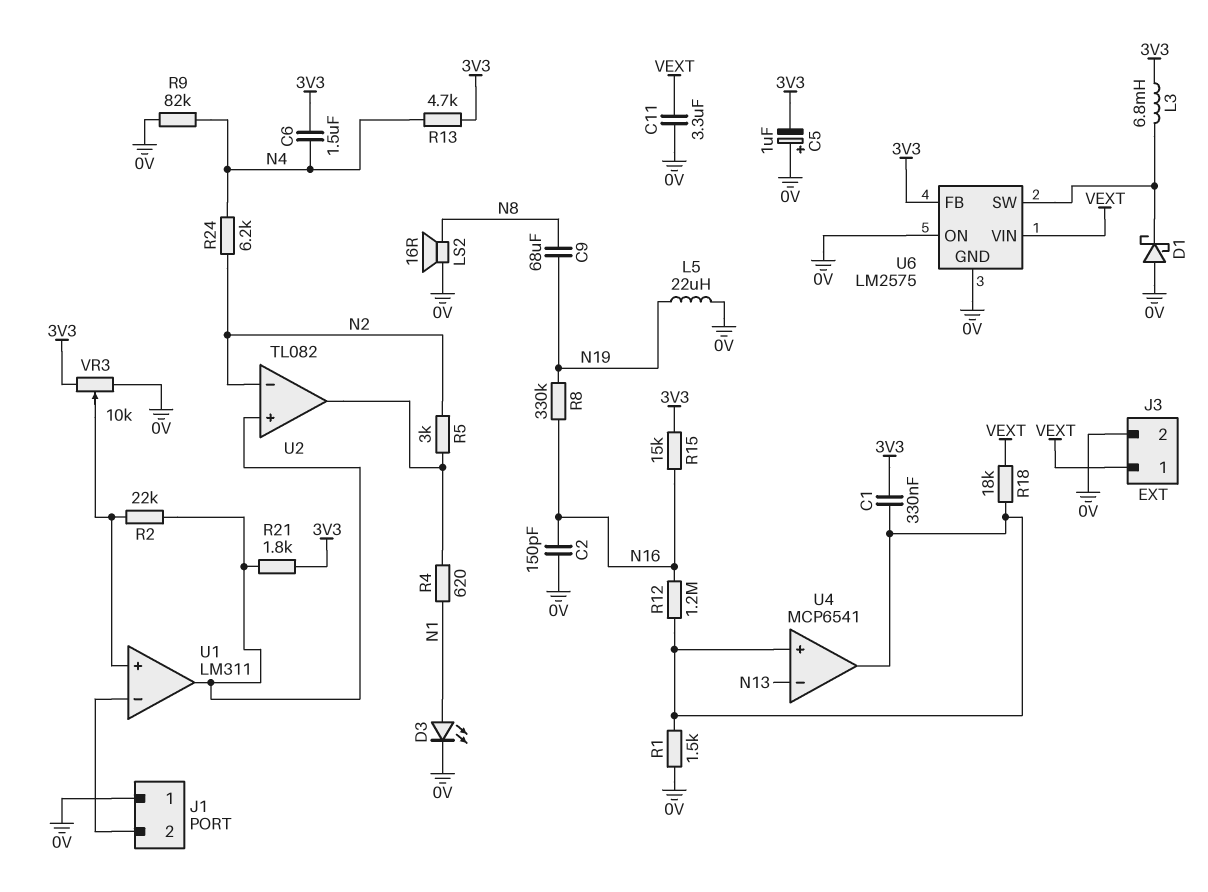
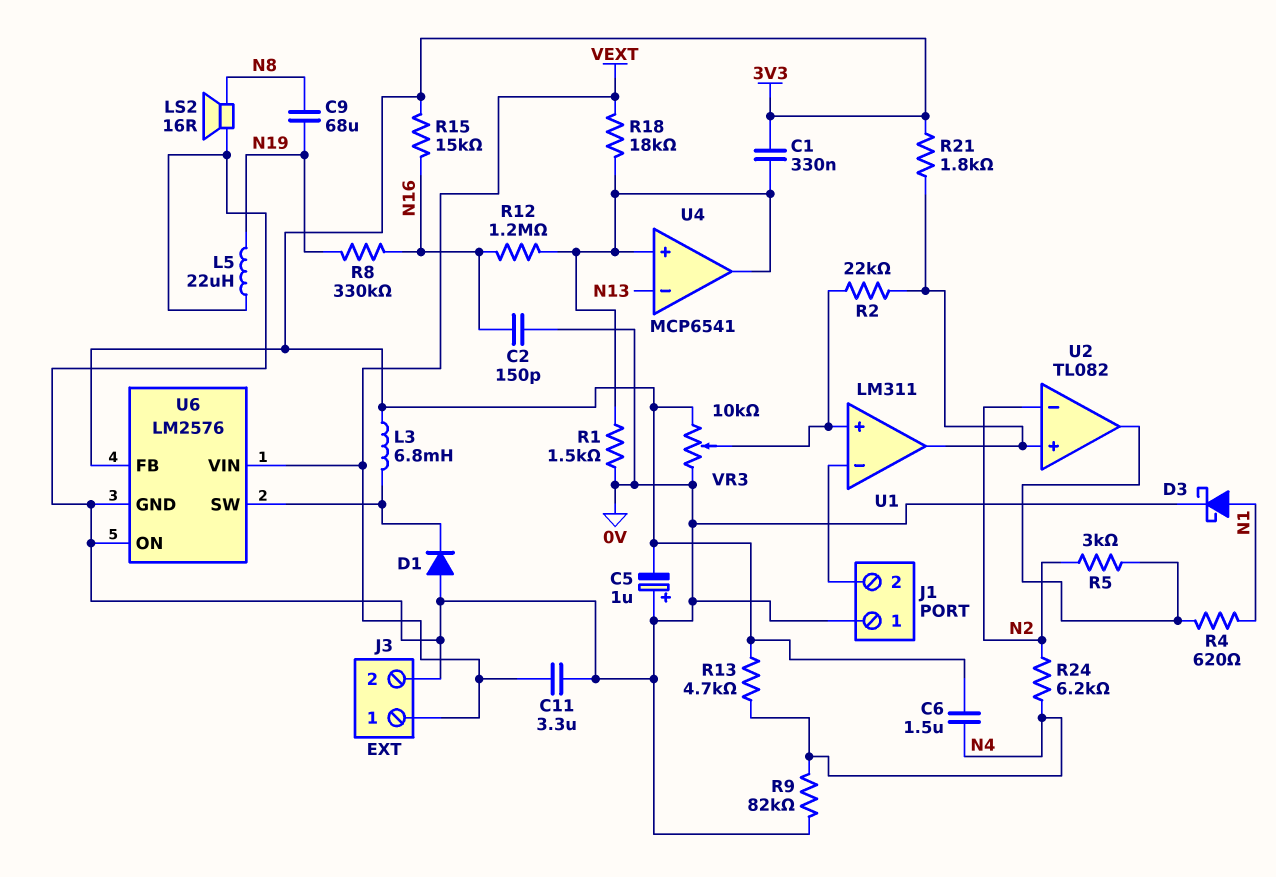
D1: schottky (A 0V, K U6/SW) -> diode (A 0V, K U6/SW)
D3: LED (A N1, K 0V) -> schottky (A N1, K 0V)
U6: LM2575 -> LM2576

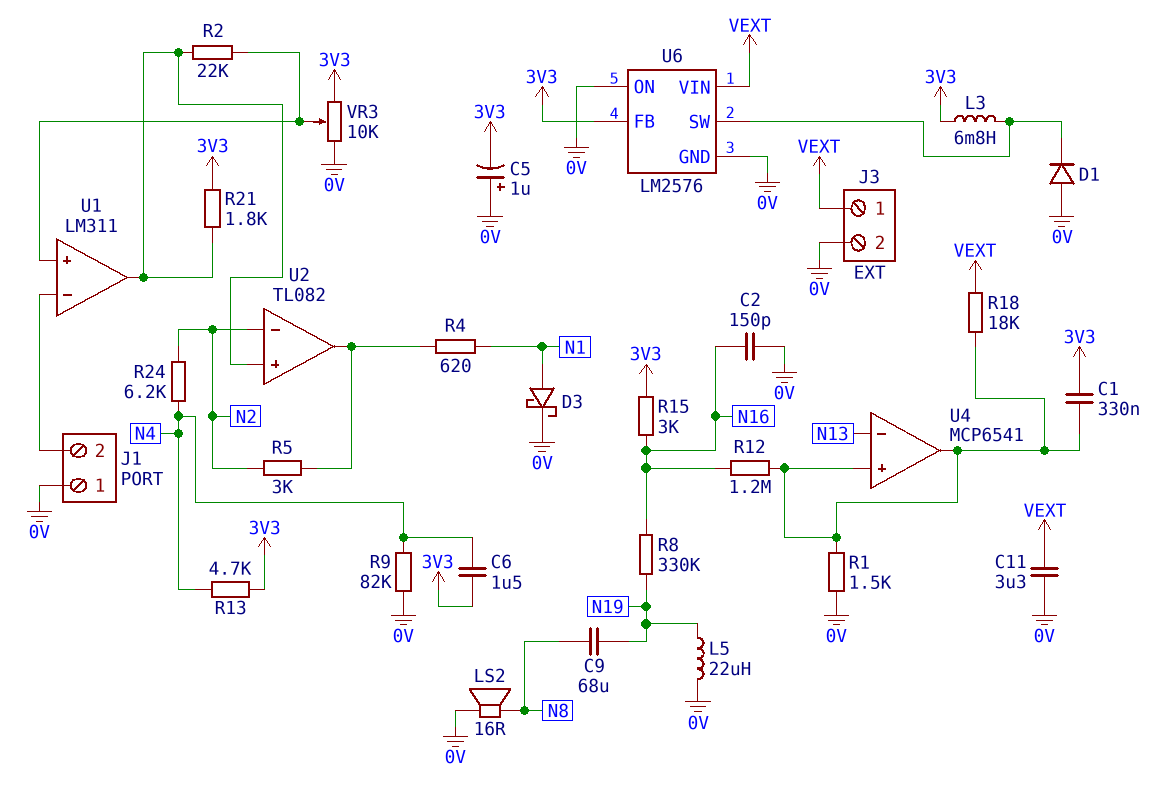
R15: 15k (3V3, N16) -> 3k (3V3, N16)

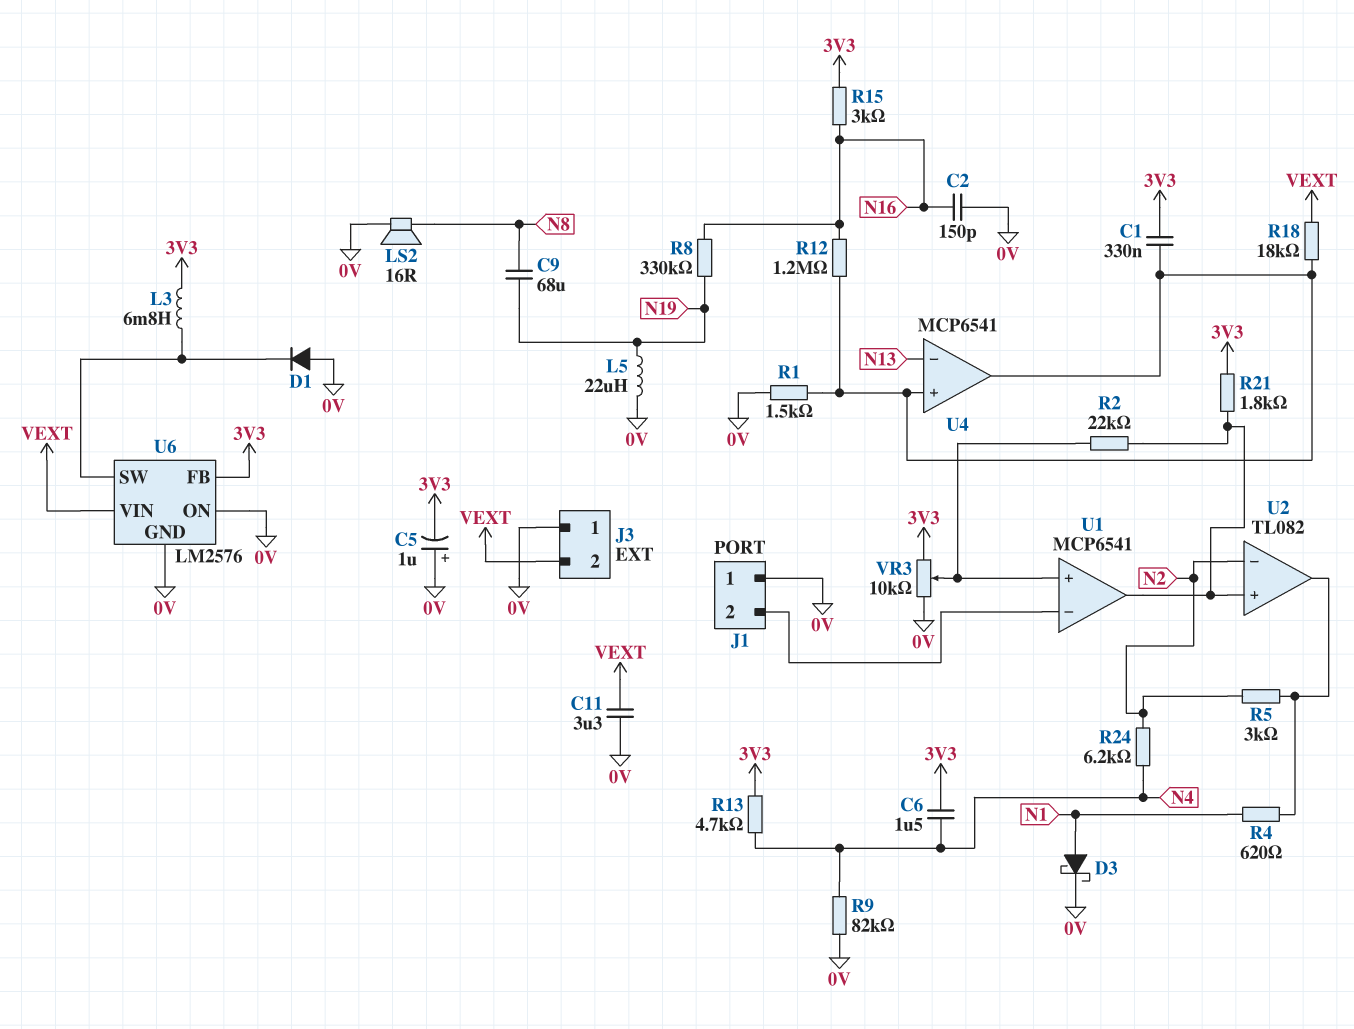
J3 pin 1: VEXT -> 0V
J3 pin 2: 0V -> VEXT
U1: LM311 -> MCP6541

